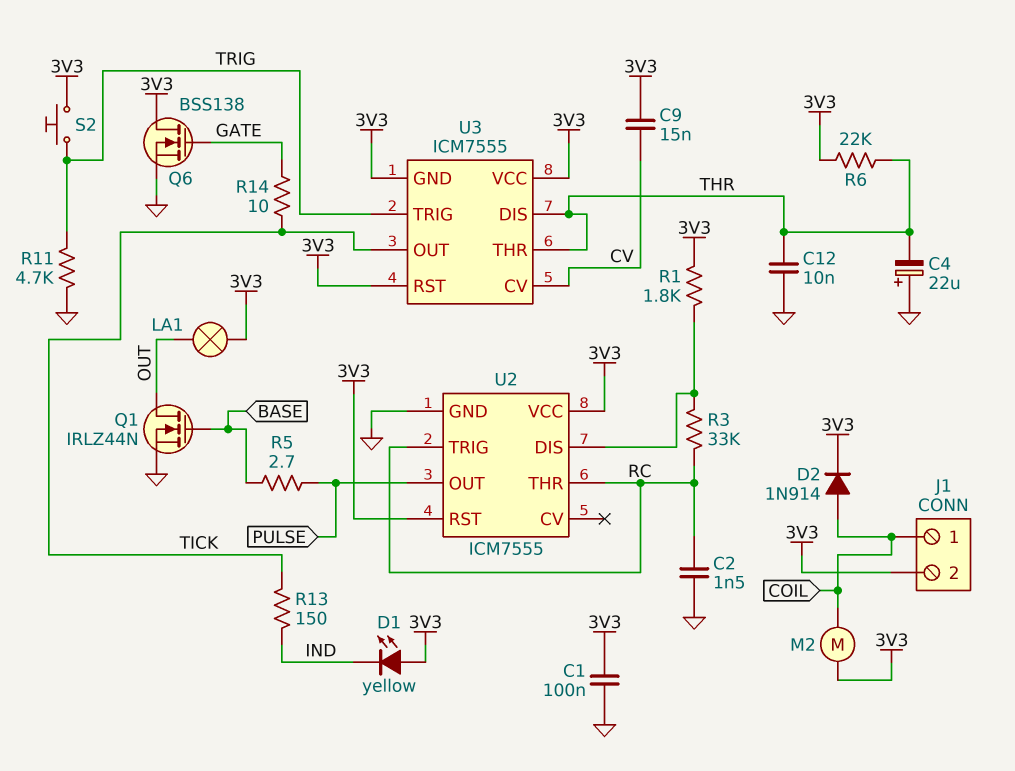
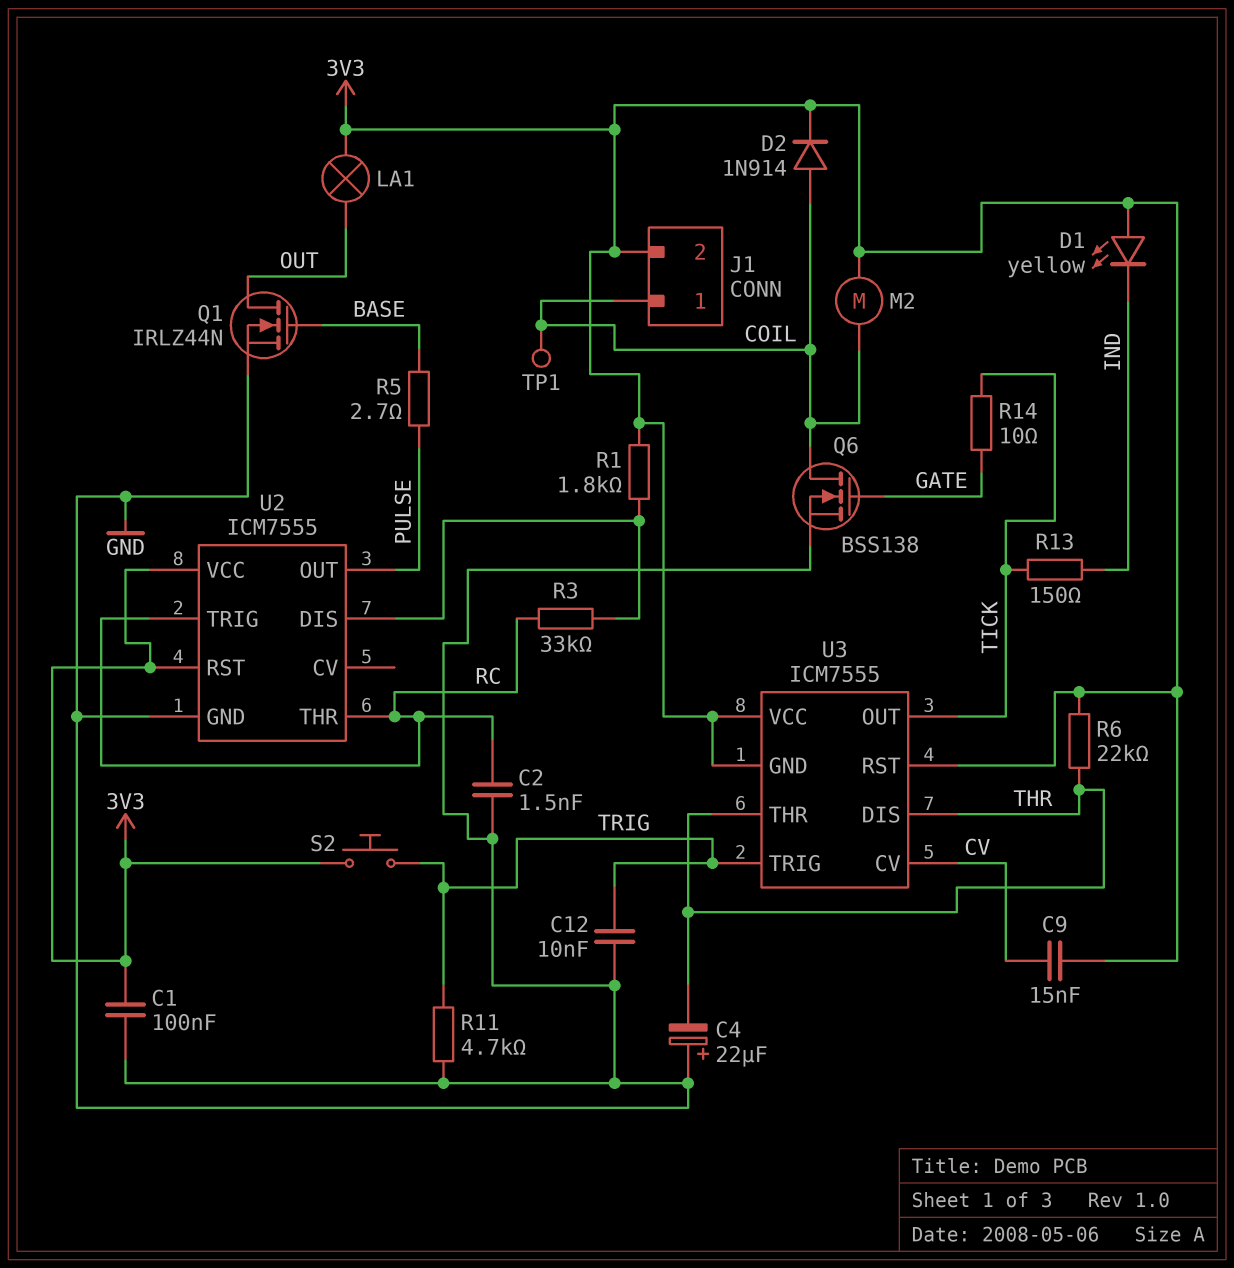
C12: 10nF (GND, THR) -> 10nF (GND, TRIG)
Q6: NMOS BSS138 (G GATE, D 3V3, S GND) -> NMOS BSS138 (G GATE, D COIL, S GND)
TP1: none -> test point (COIL)

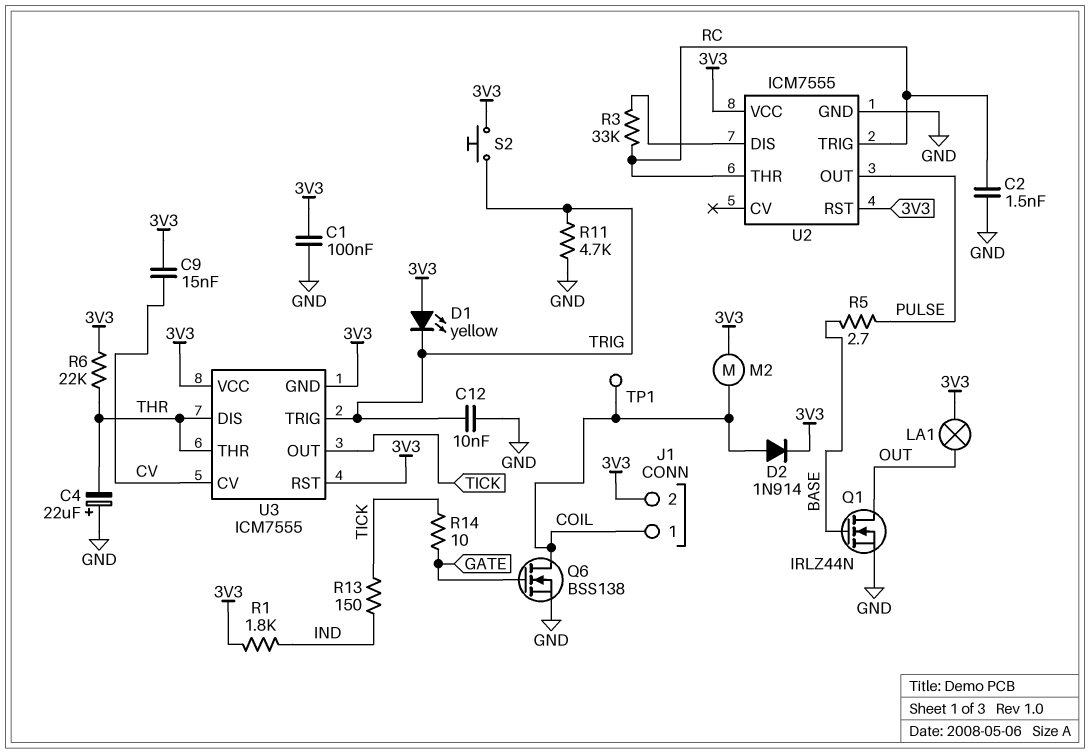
D1: LED yellow (A 3V3, K IND) -> LED yellow (A 3V3, K TRIG)
R1: 1.8k (3V3, U2/DIS) -> 1.8k (3V3, IND)

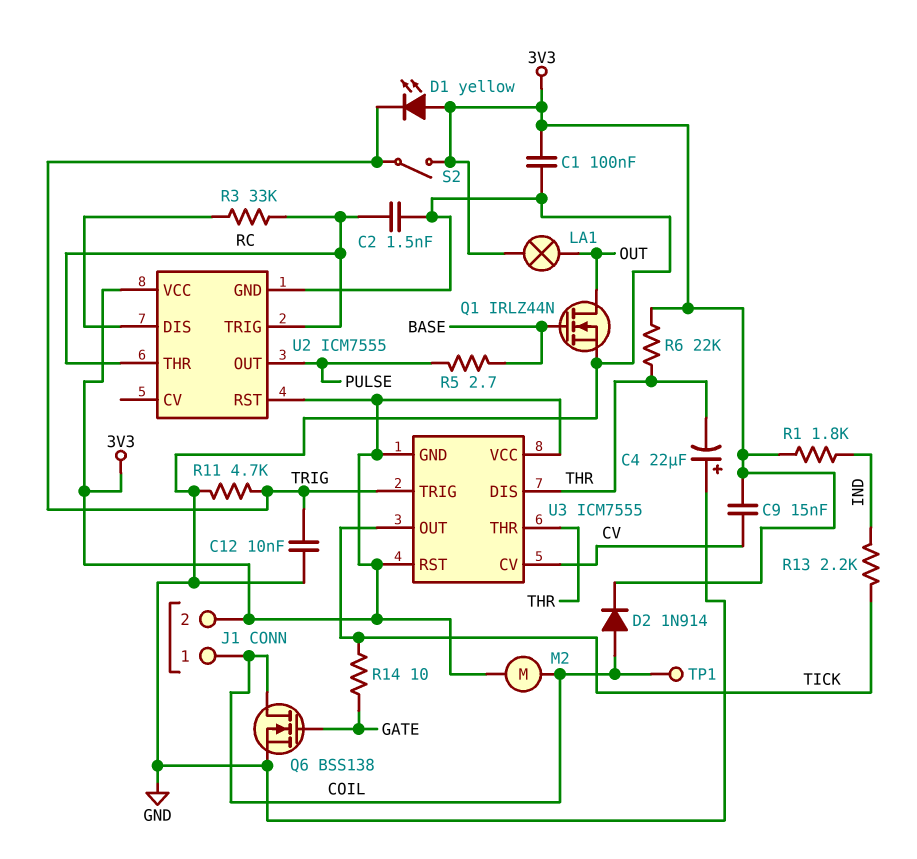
R13: 150 (IND, TICK) -> 2.2k (IND, TICK)
S2: button (3V3, TRIG) -> switch (3V3, TRIG)

